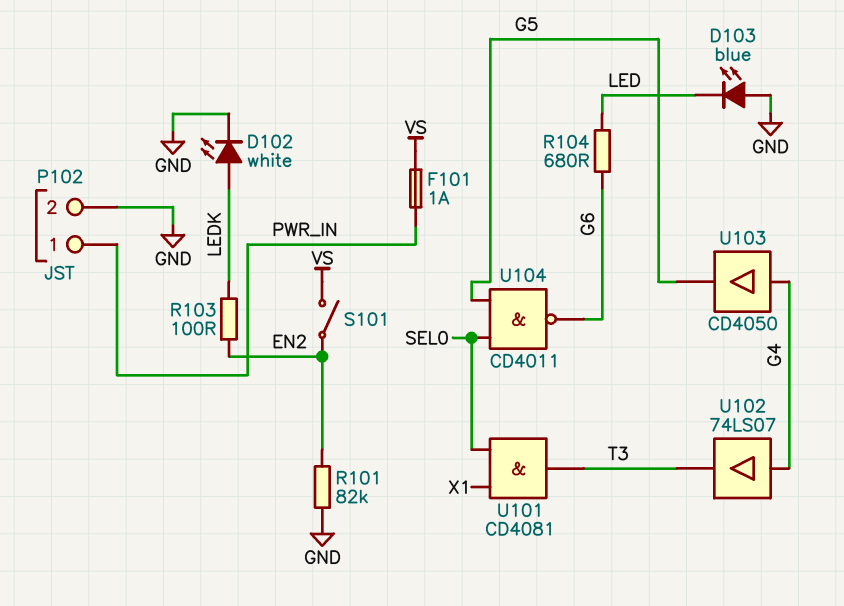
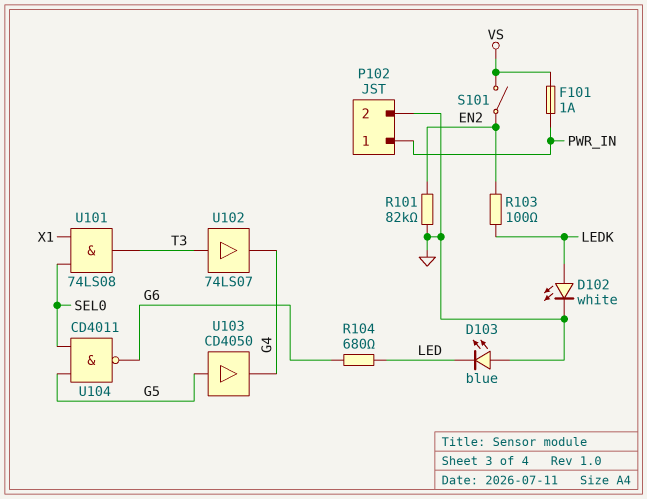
U101: AND CD4081 (in SEL0, in X1, out T3) -> AND 74LS08 (in SEL0, in X1, out T3)
U102: buffer 74LS07 (in G4, out T3) -> buffer 74LS07 (in T3, out G4)
U103: buffer CD4050 (in G4, out G5) -> buffer CD4050 (in G5, out G4)

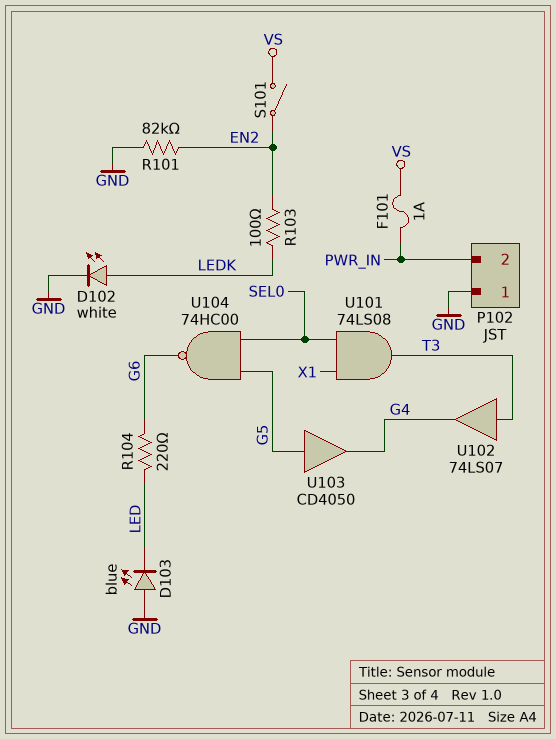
P102 pin 1: PWR_IN -> GND
P102 pin 2: GND -> PWR_IN
R104: 680 (G6, LED) -> 220 (G6, LED)
U104: NAND CD4011 (in G5, in SEL0, out G6) -> NAND 74HC00 (in G5, in SEL0, out G6)

